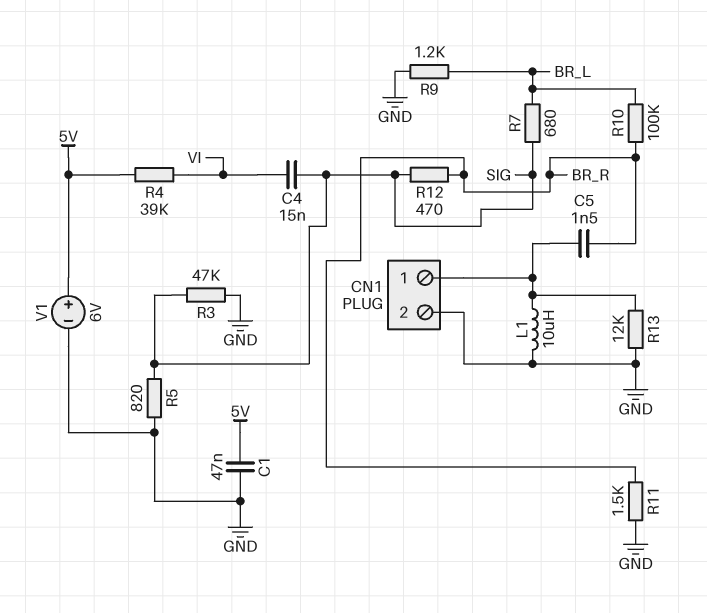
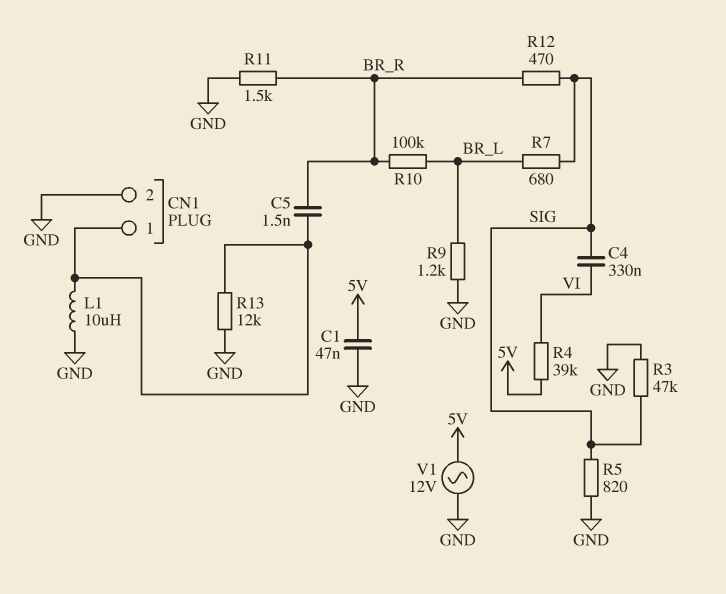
C4: 15nF (SIG, VI) -> 330nF (SIG, VI)
V1: 6V (plus 5V, minus GND) -> AC 12V (5V, GND)

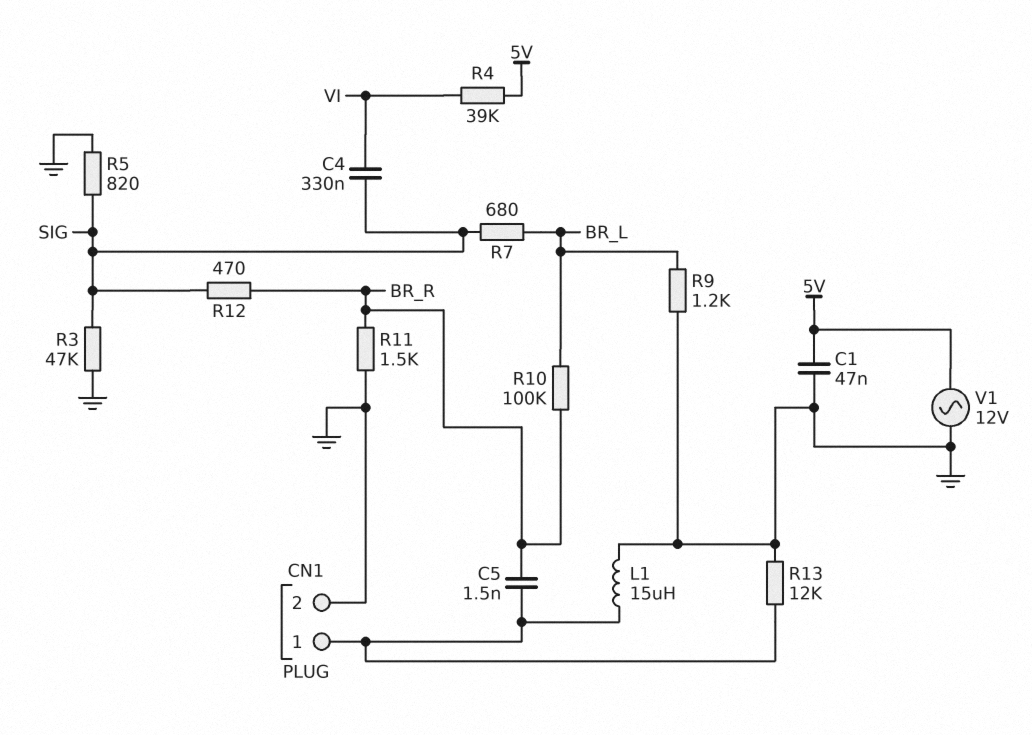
L1: 10uH (CN1/1, GND) -> 15uH (CN1/1, GND)

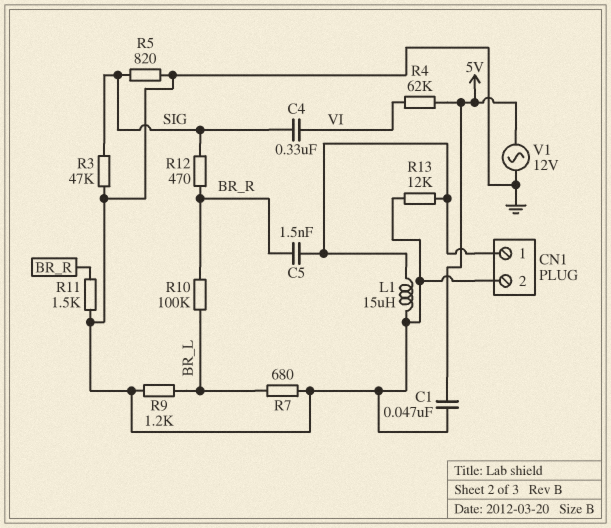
R4: 39k (5V, VI) -> 62k (5V, VI)
R7: 680 (BR_L, SIG) -> 680 (BR_L, GND)

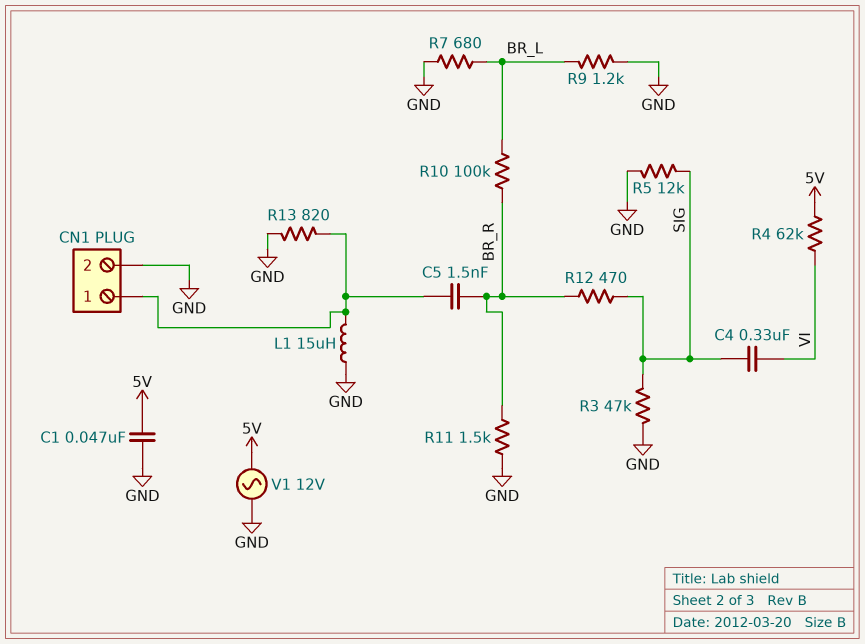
R5: 820 (GND, SIG) -> 12k (GND, SIG)
R13: 12k (CN1/1, GND) -> 820 (CN1/1, GND)

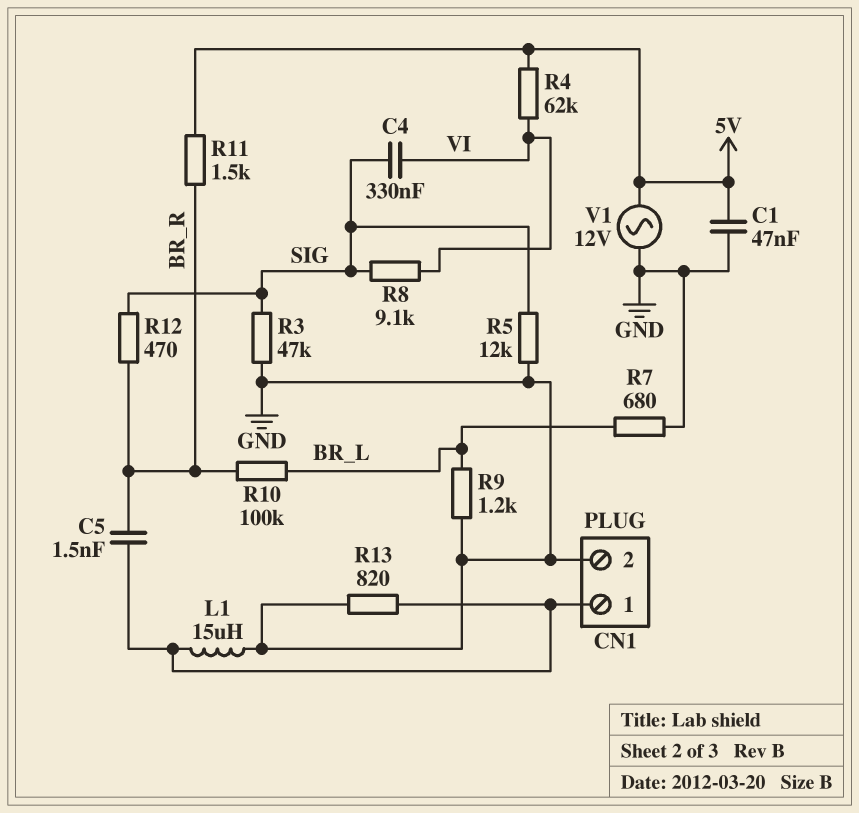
R8: none -> 9.1k (SIG, VI)
R11: 1.5k (BR_R, GND) -> 1.5k (5V, BR_R)

